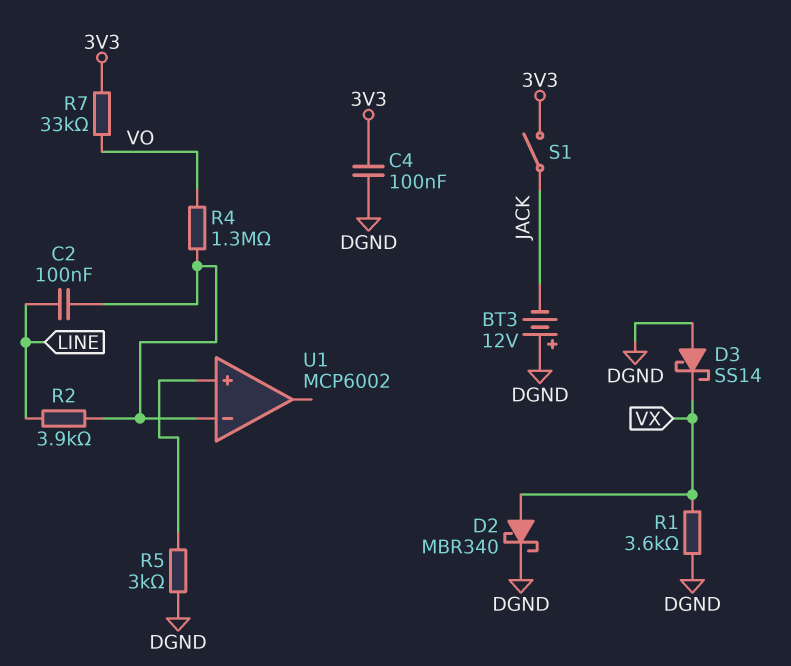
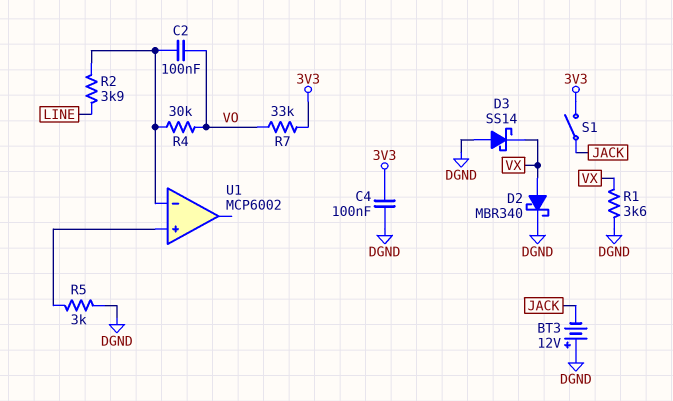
C2: 100nF (LINE, U1/in-) -> 100nF (U1/in-, VO)
R4: 1.3M (U1/in-, VO) -> 30k (U1/in-, VO)

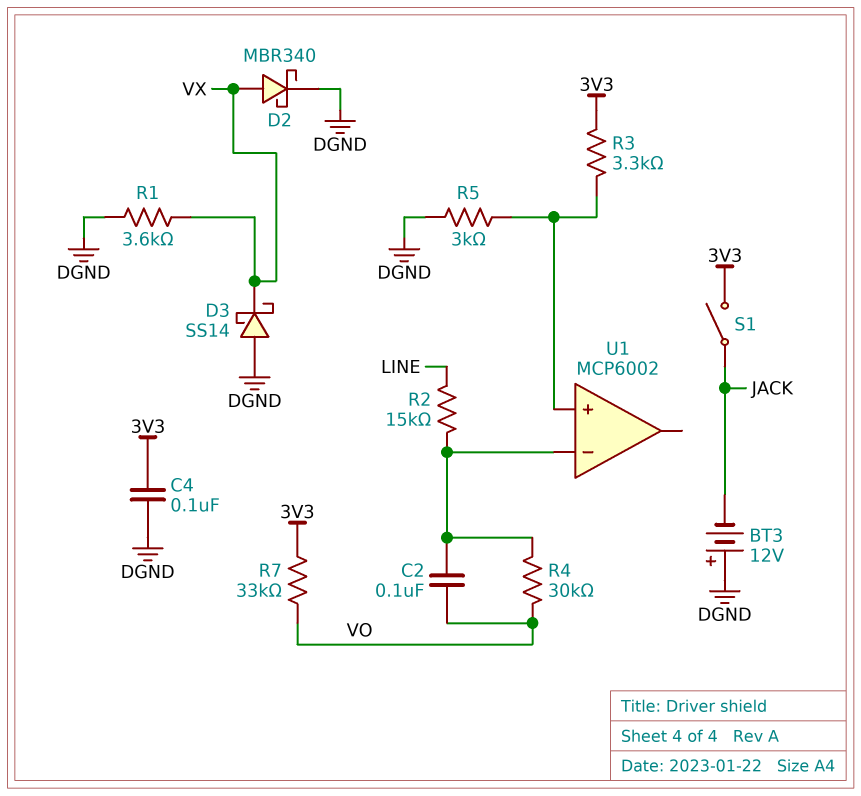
R2: 3.9k (LINE, U1/in-) -> 15k (LINE, U1/in-)
R3: none -> 3.3k (3V3, U1/in+)

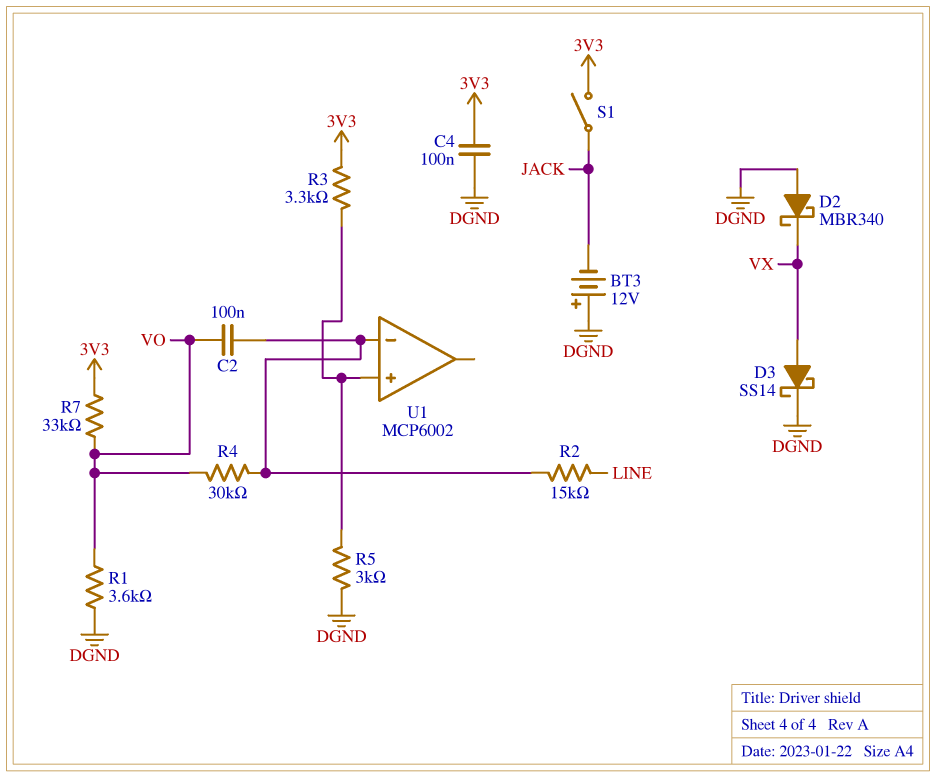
D2: schottky MBR340 (A VX, K DGND) -> schottky MBR340 (A DGND, K VX)
D3: schottky SS14 (A DGND, K VX) -> schottky SS14 (A VX, K DGND)
R1: 3.6k (DGND, VX) -> 3.6k (DGND, VO)

